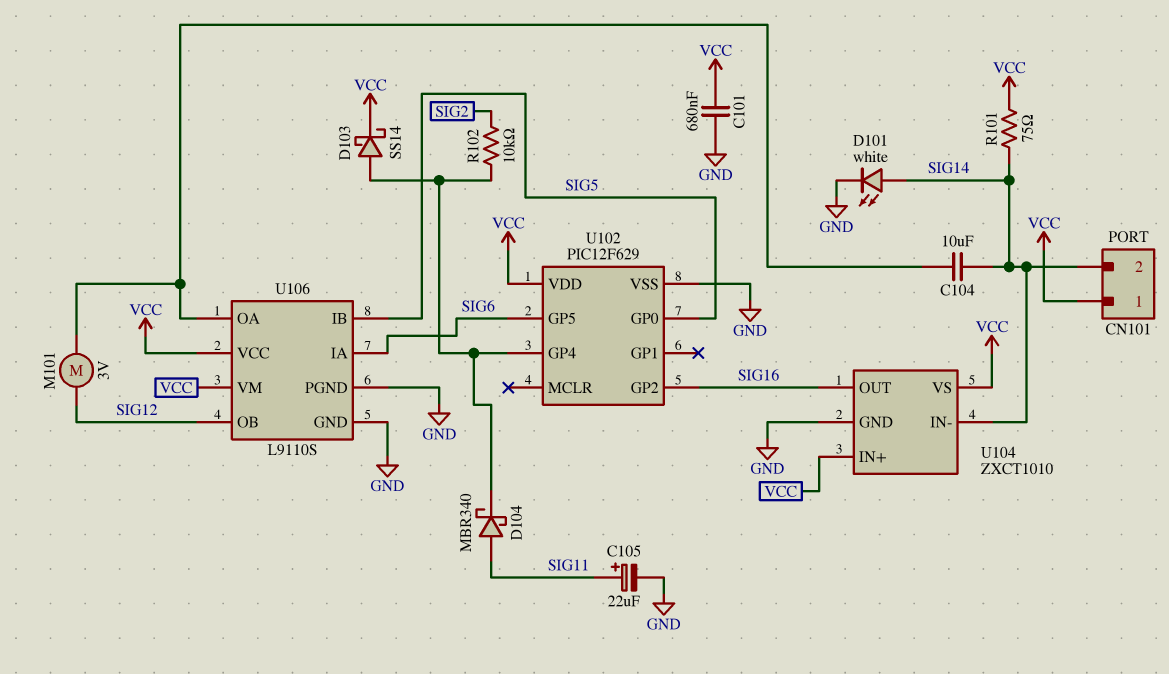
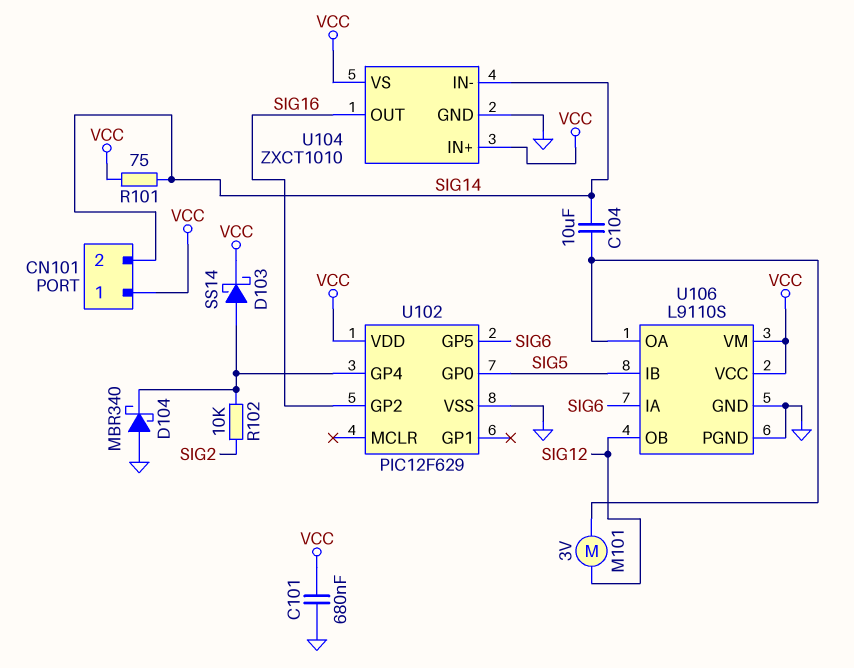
C105: 22uF (plus SIG11, minus GND) -> none
D101: LED white (A SIG14, K GND) -> none
D104: schottky MBR340 (A SIG11, K U102/GP4) -> schottky MBR340 (A GND, K U102/GP4)

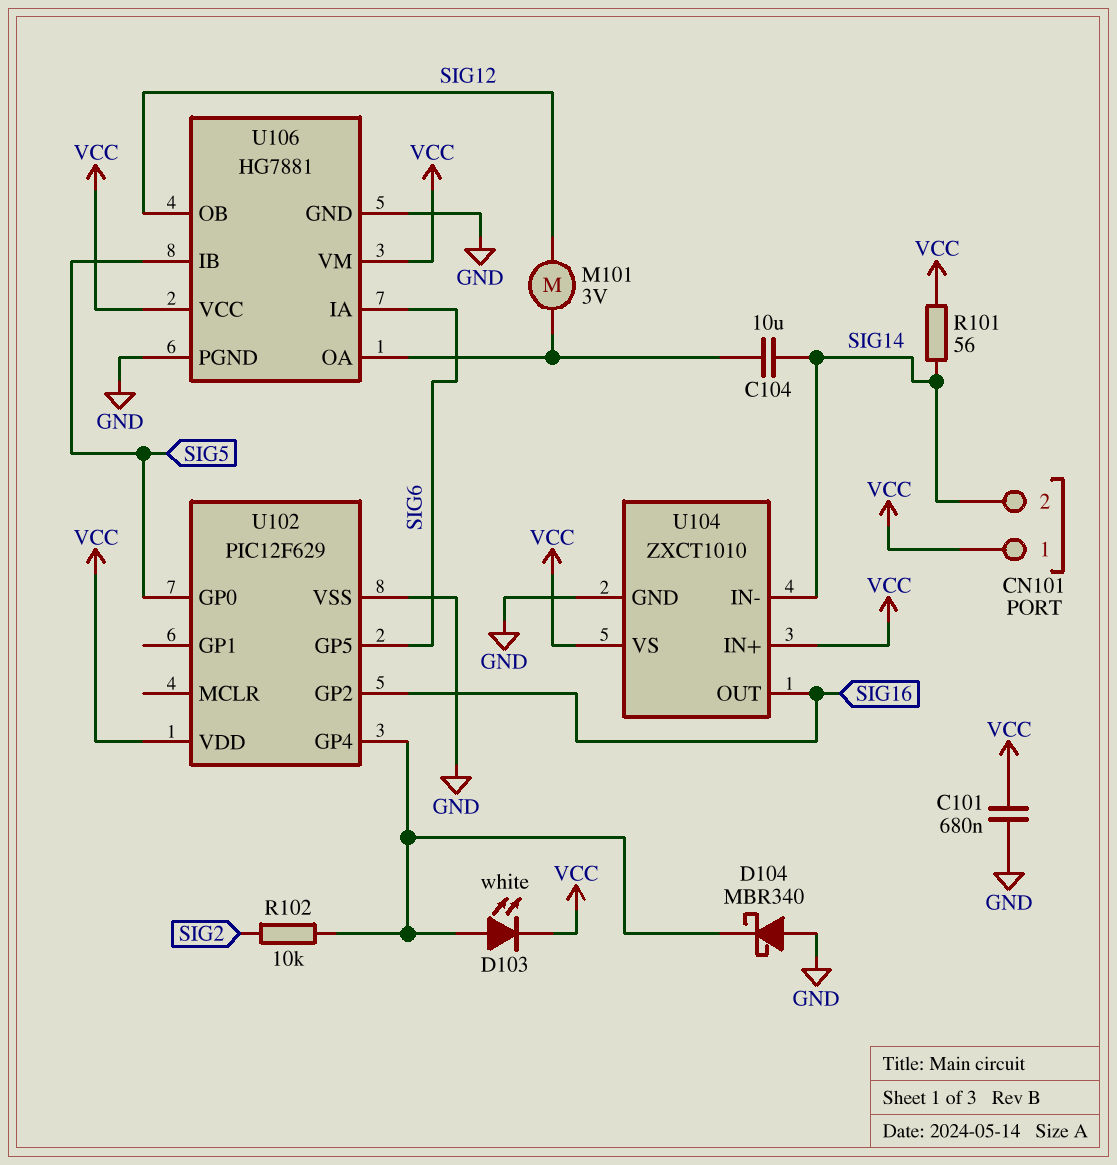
D103: schottky SS14 (A U102/GP4, K VCC) -> LED white (A U102/GP4, K VCC)
R101: 75 (SIG14, VCC) -> 56 (SIG14, VCC)
U106: L9110S -> HG7881

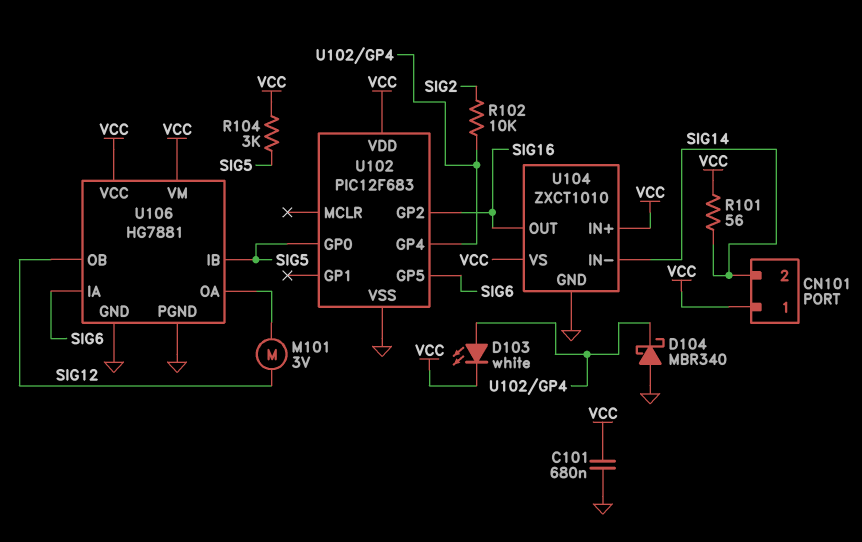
C104: 10uF (SIG14, U106/OA) -> none
R104: none -> 3k (SIG5, VCC)
U102: PIC12F629 -> PIC12F683

